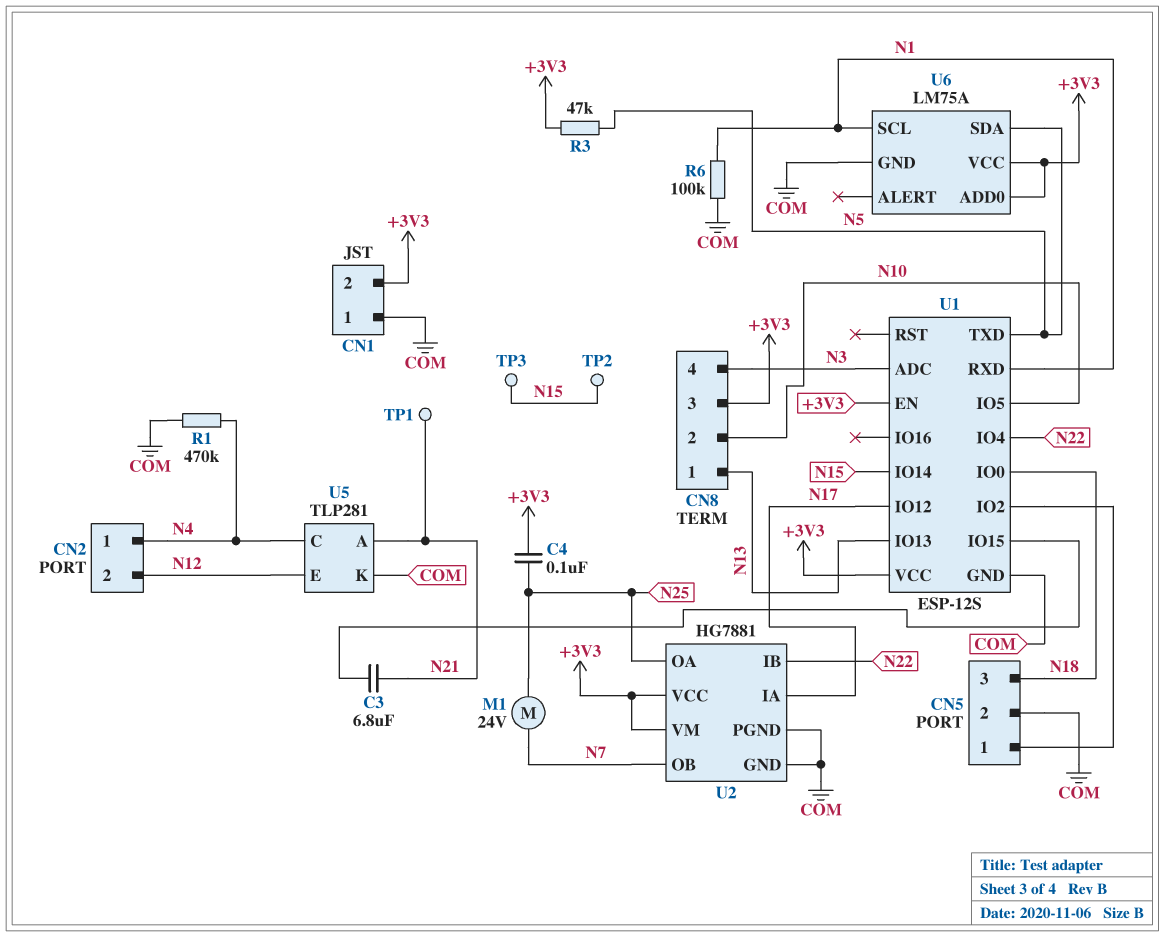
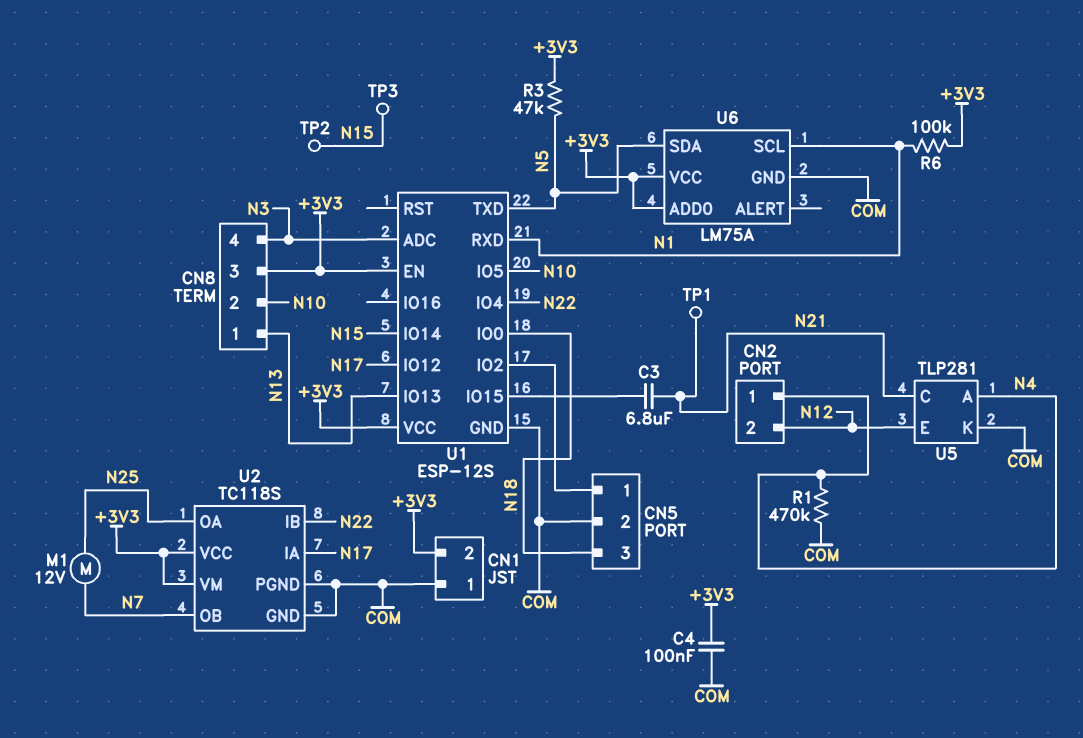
C4: 100nF (+3V3, N25) -> 100nF (+3V3, COM)
M1: motor 24V (N7, N25) -> motor 12V (N7, N25)
R6: 100k (COM, N1) -> 100k (+3V3, N1)
U2: HG7881 -> TC118S
U5 pin A: N21 -> N4
U5 pin C: N4 -> N21

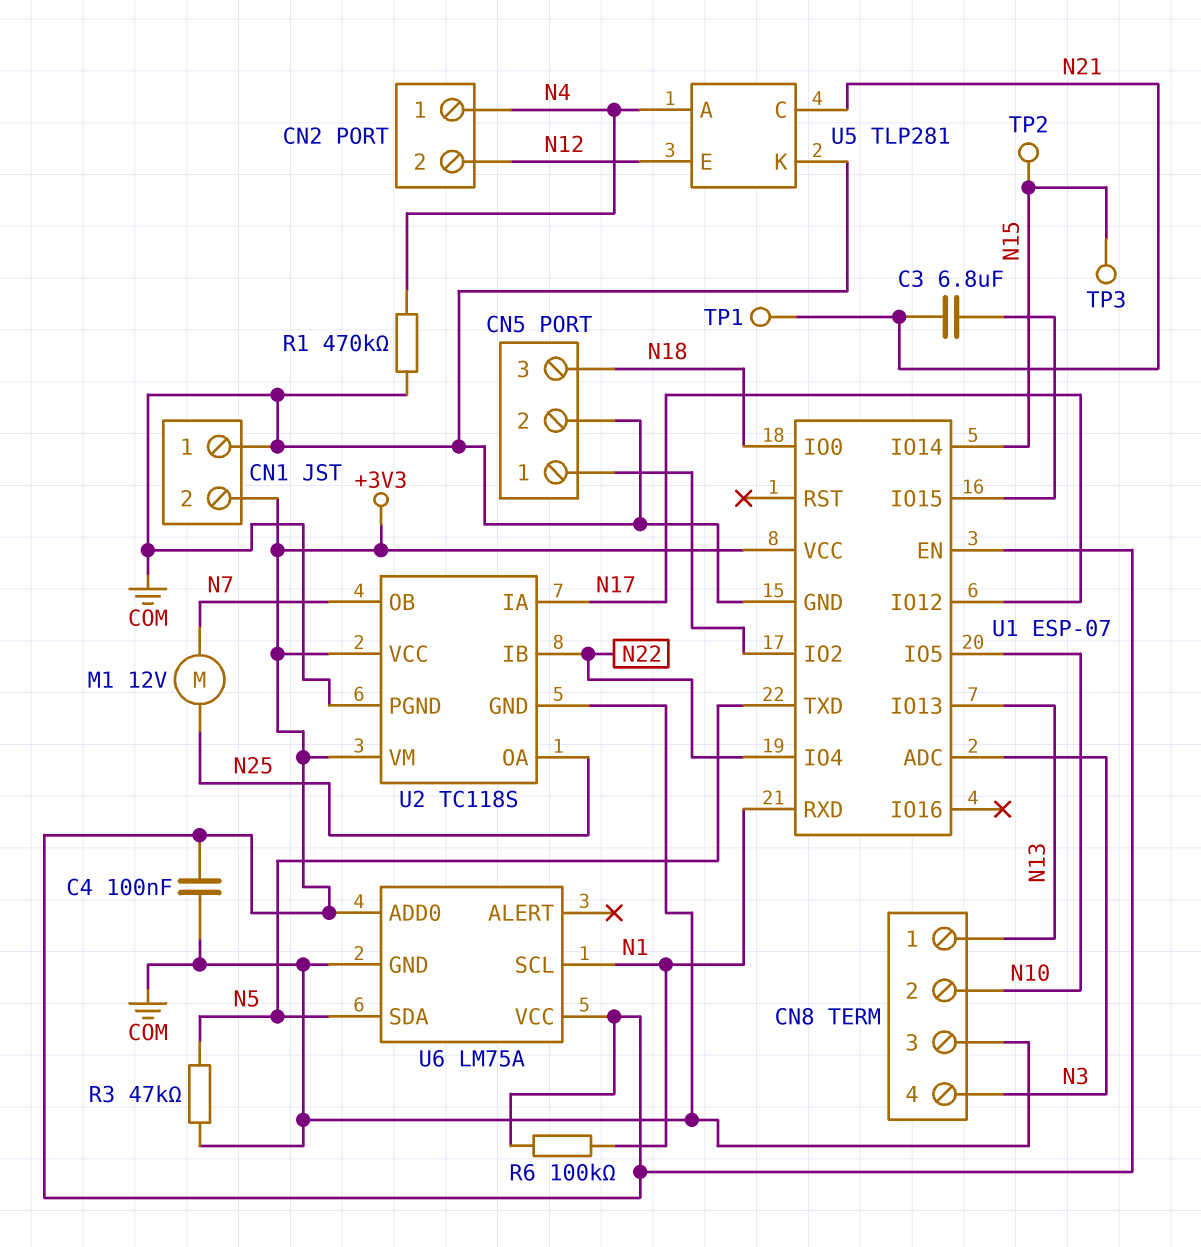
CN8 pin 3: +3V3 -> COM
R3: 47k (+3V3, N5) -> 47k (COM, N5)
U1: ESP-12S -> ESP-07

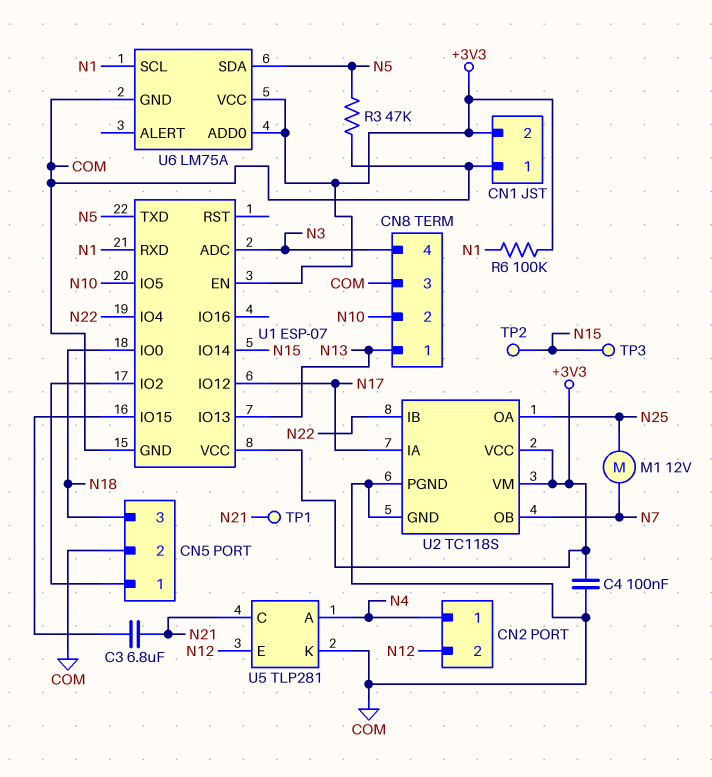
R1: 470k (COM, N4) -> none

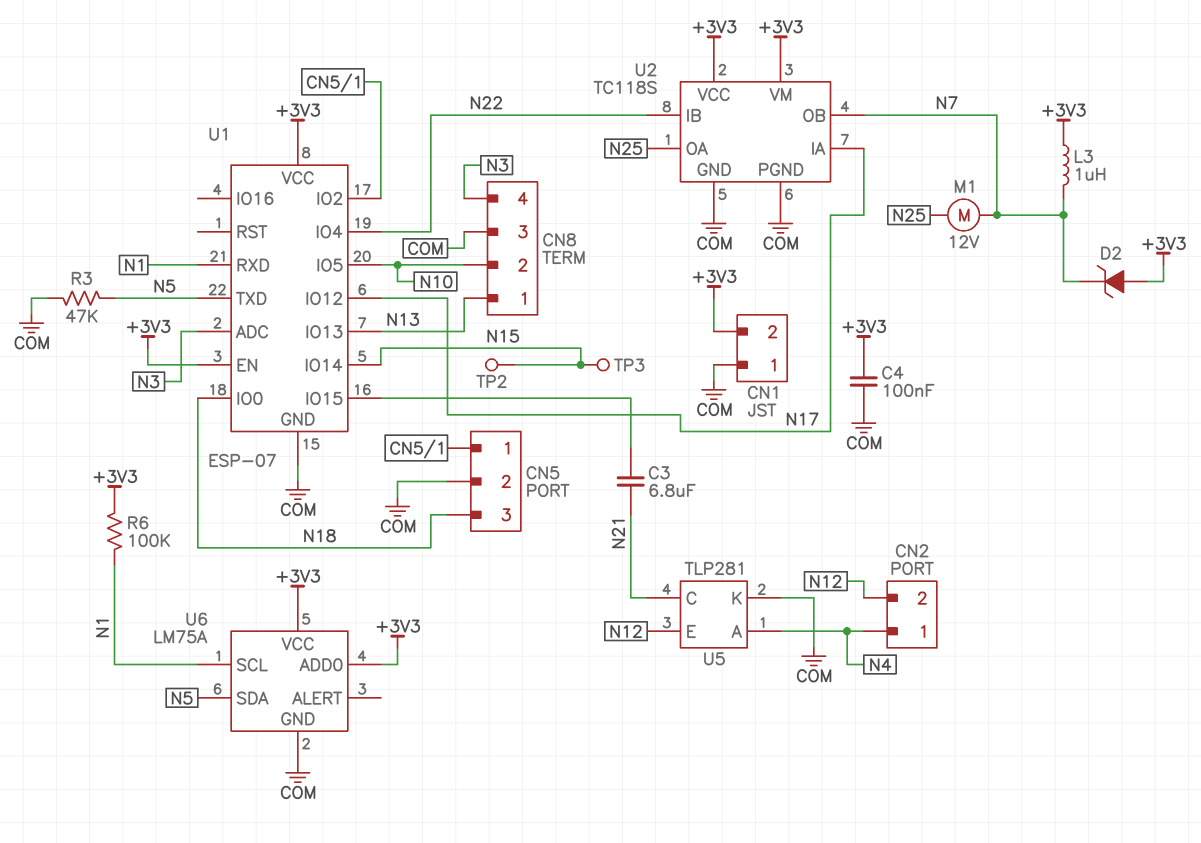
D2: none -> zener (A +3V3, K N7)
L3: none -> 1uH (+3V3, N7)
TP1: test point (N21) -> none

